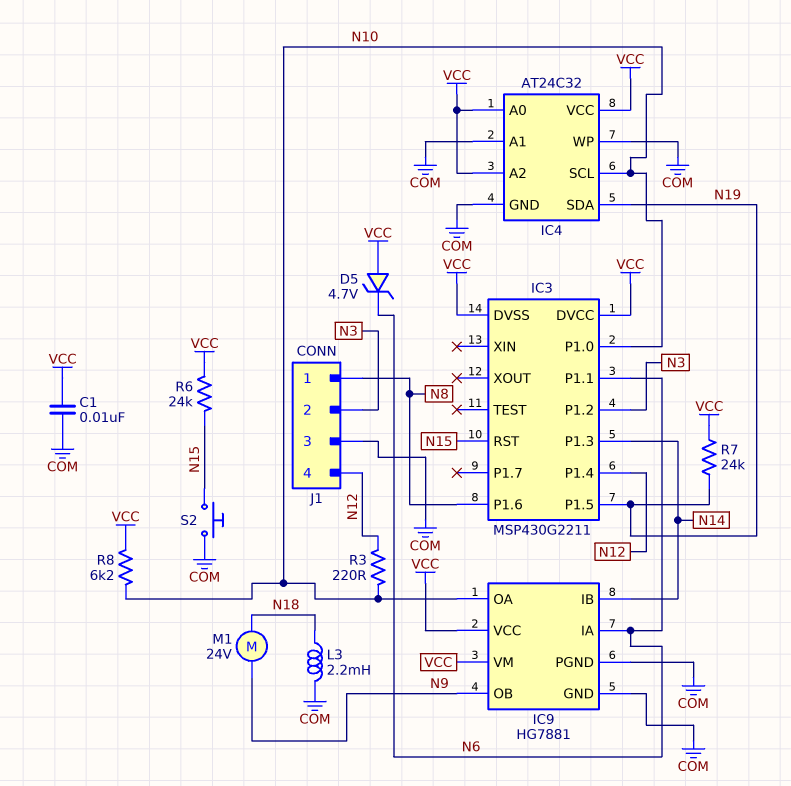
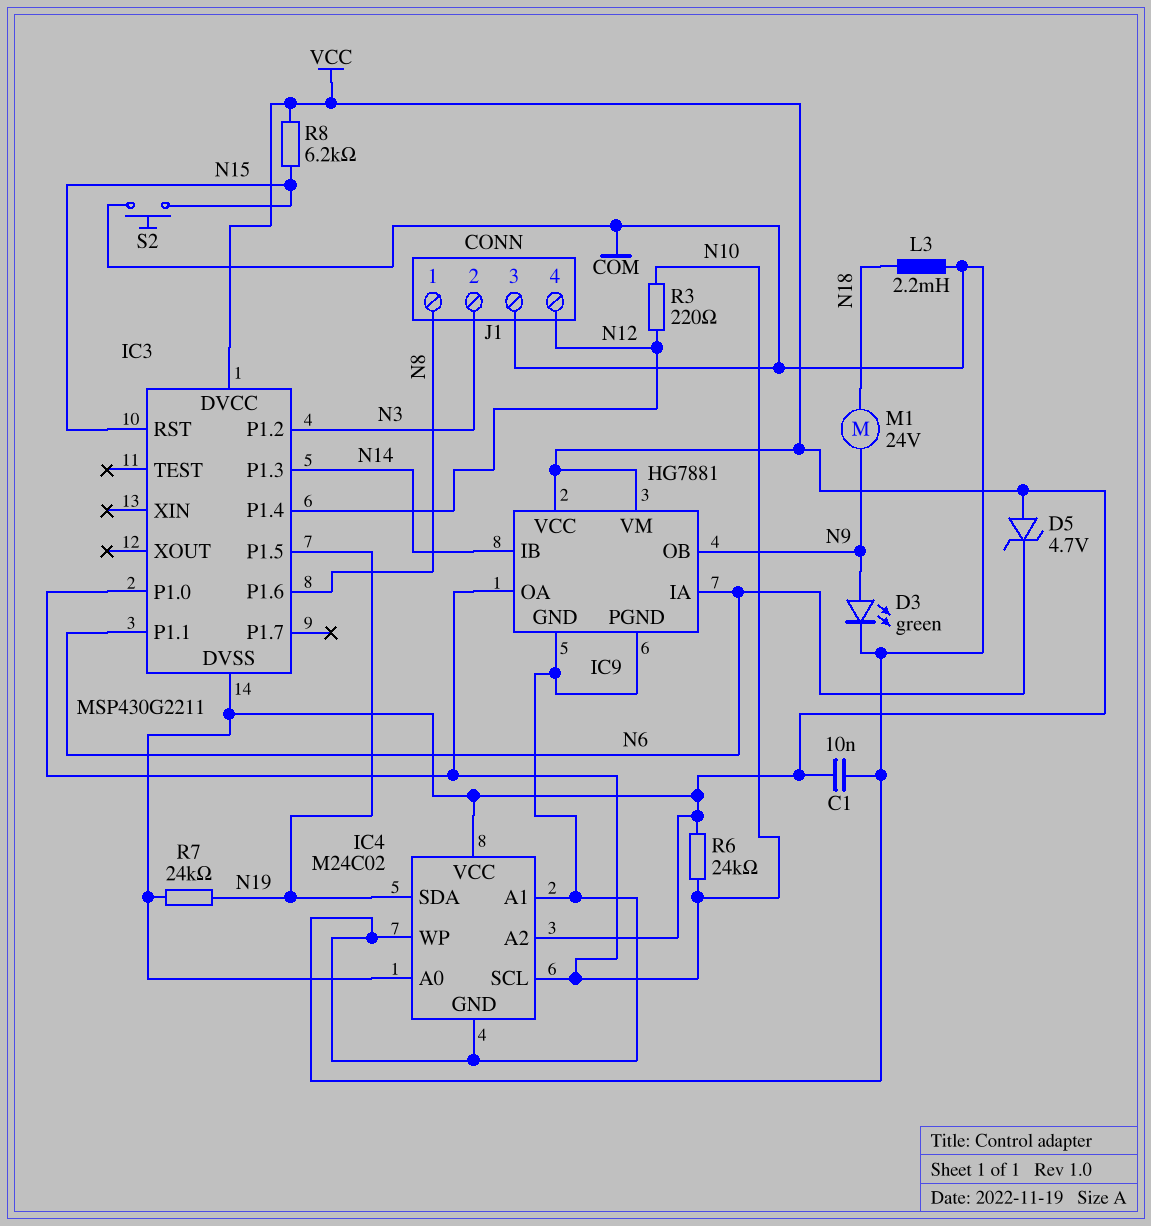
D3: none -> LED green (A N9, K COM)
IC4: AT24C32 -> M24C02
R6: 24k (N15, VCC) -> 24k (N10, VCC)
R8: 6.2k (N10, VCC) -> 6.2k (N15, VCC)

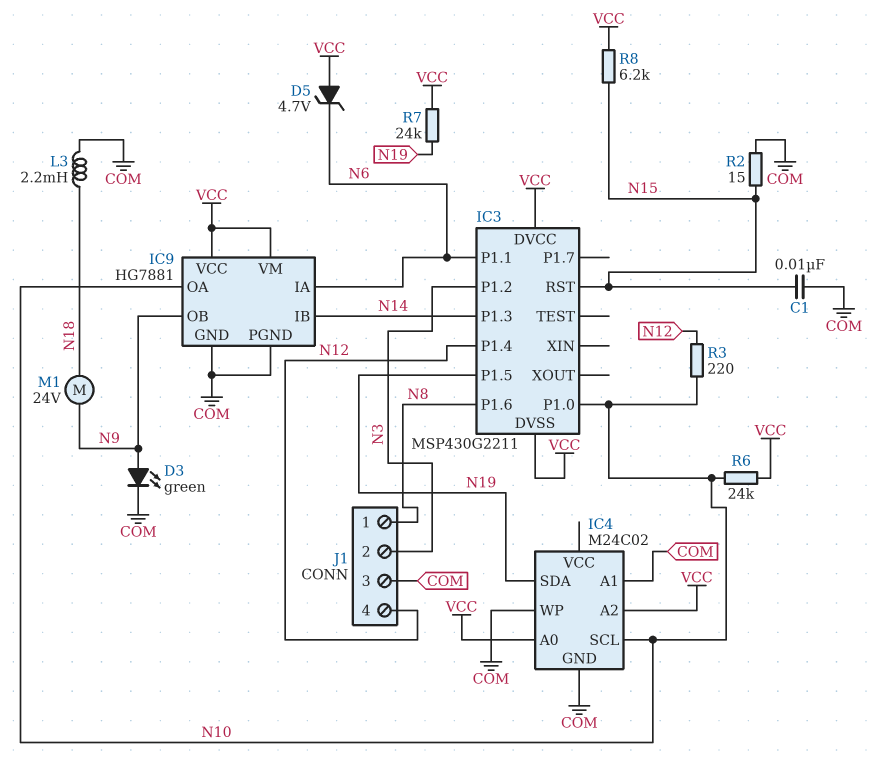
C1: 10nF (COM, VCC) -> 10nF (COM, N15)
IC4 pin VCC: VCC -> none
R2: none -> 15 (COM, N15)
S2: button (COM, N15) -> none

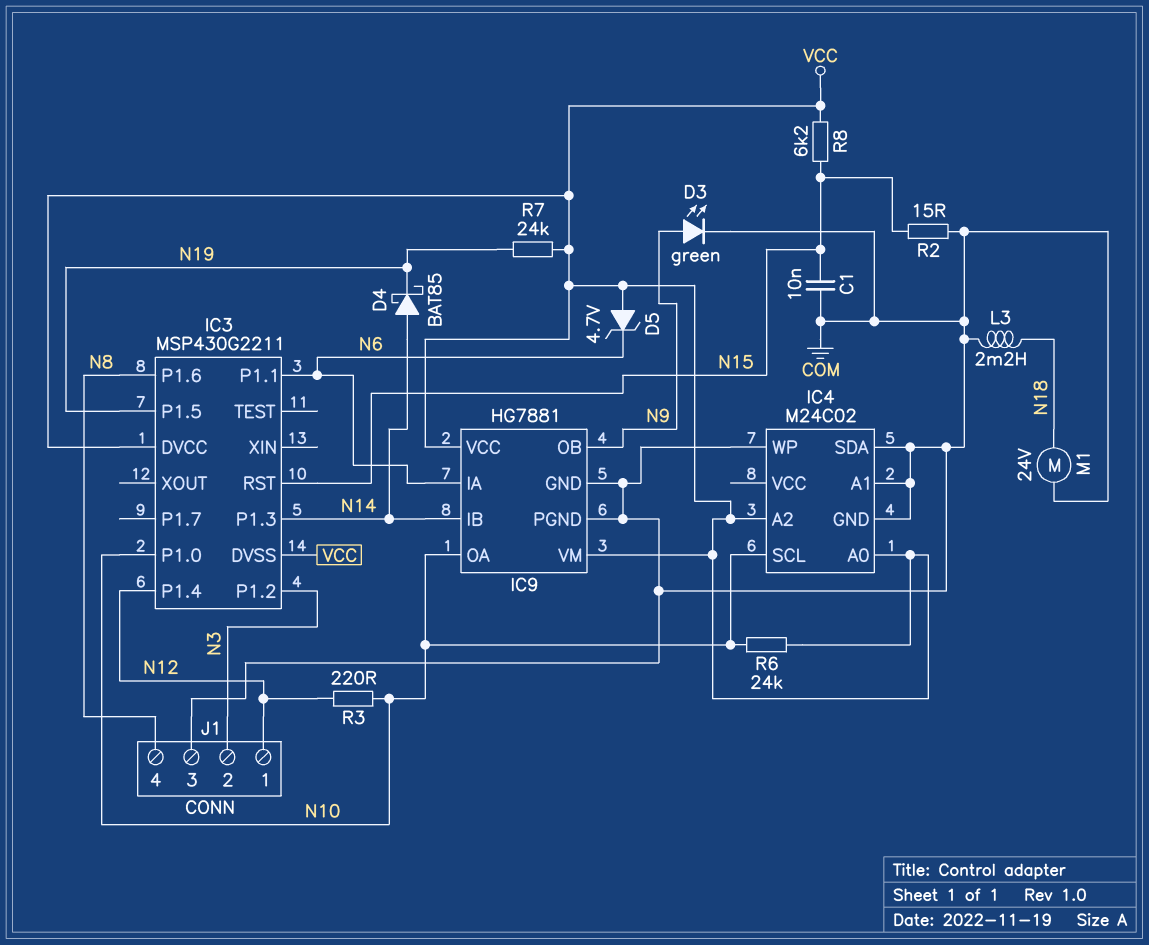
D4: none -> schottky BAT85 (A N14, K N19)
IC4 pin SDA: N19 -> COM
J1 pin 1: N8 -> N12
J1 pin 4: N12 -> N8
M1: motor 24V (N9, N18) -> motor 24V (COM, N18)

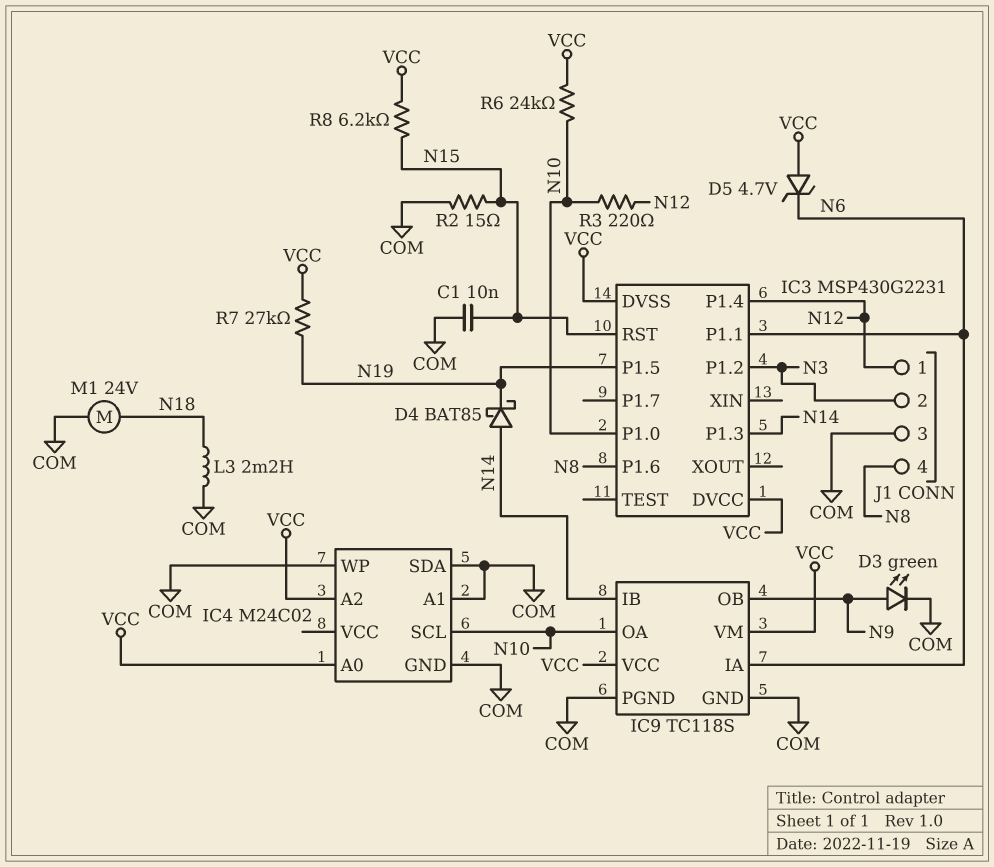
IC3: MSP430G2211 -> MSP430G2231
IC9: HG7881 -> TC118S
R7: 24k (N19, VCC) -> 27k (N19, VCC)

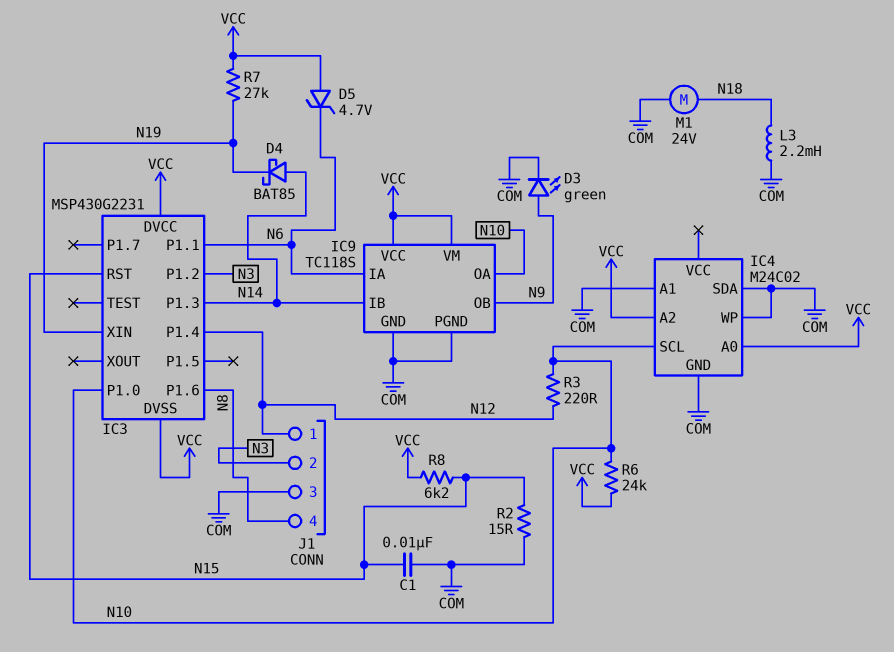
IC3 pin P1.5: N19 -> none
IC3 pin XIN: none -> N19

